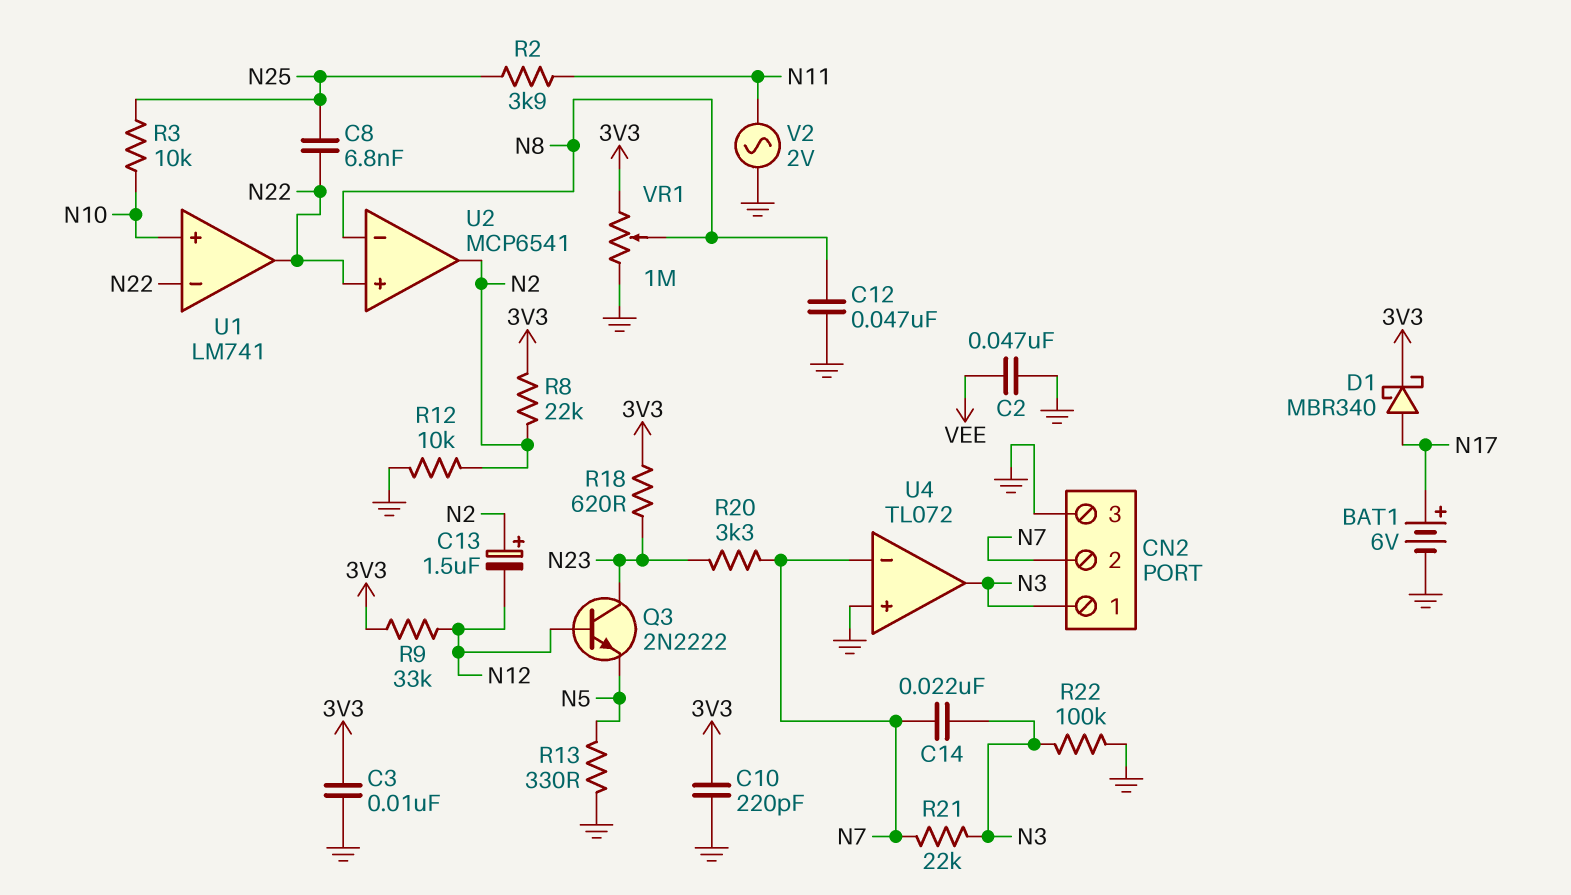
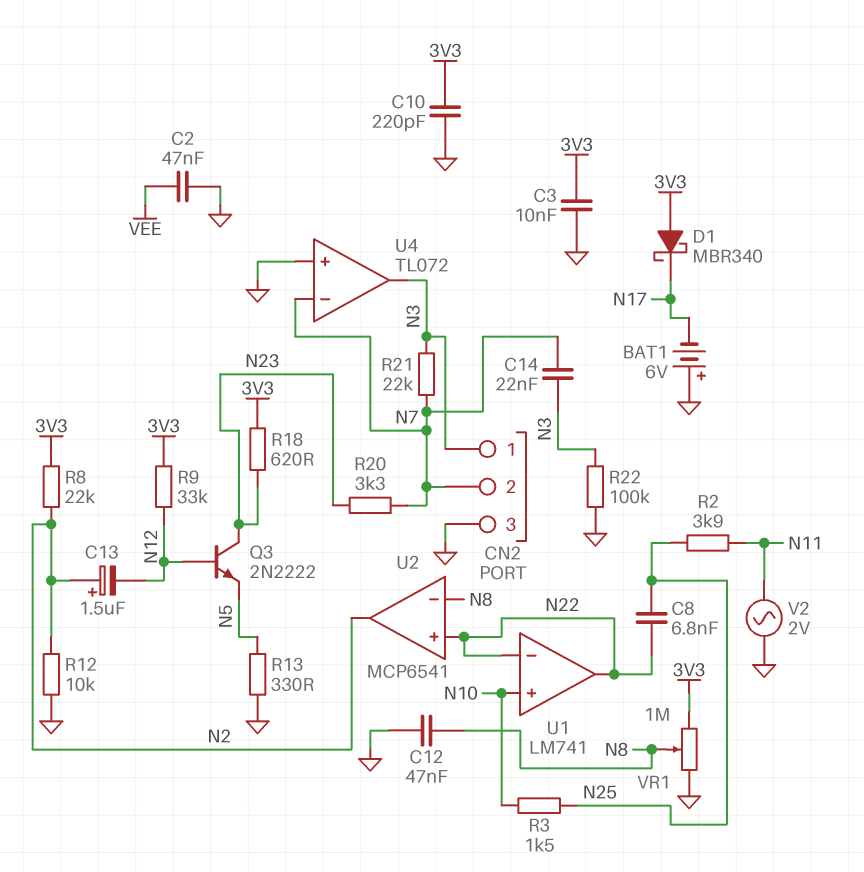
BAT1: 6V (plus N17, minus GND) -> 6V (plus GND, minus N17)
D1: schottky MBR340 (A N17, K 3V3) -> schottky MBR340 (A 3V3, K N17)
R3: 10k (N10, N25) -> 1.5k (N10, N25)

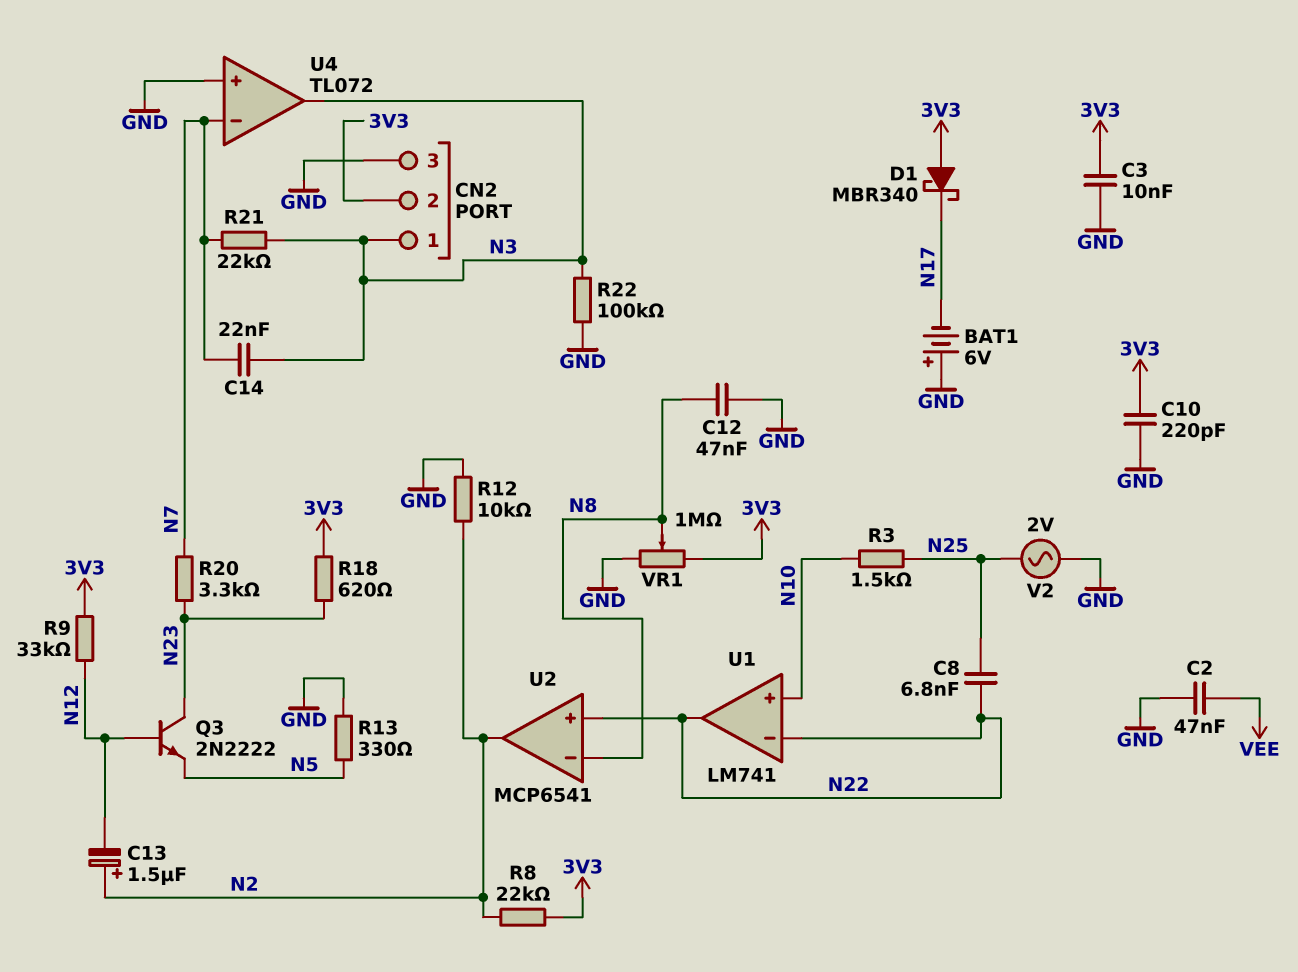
CN2 pin 2: N7 -> 3V3
R2: 3.9k (N11, N25) -> none
V2: AC 2V (GND, N11) -> AC 2V (GND, N25)

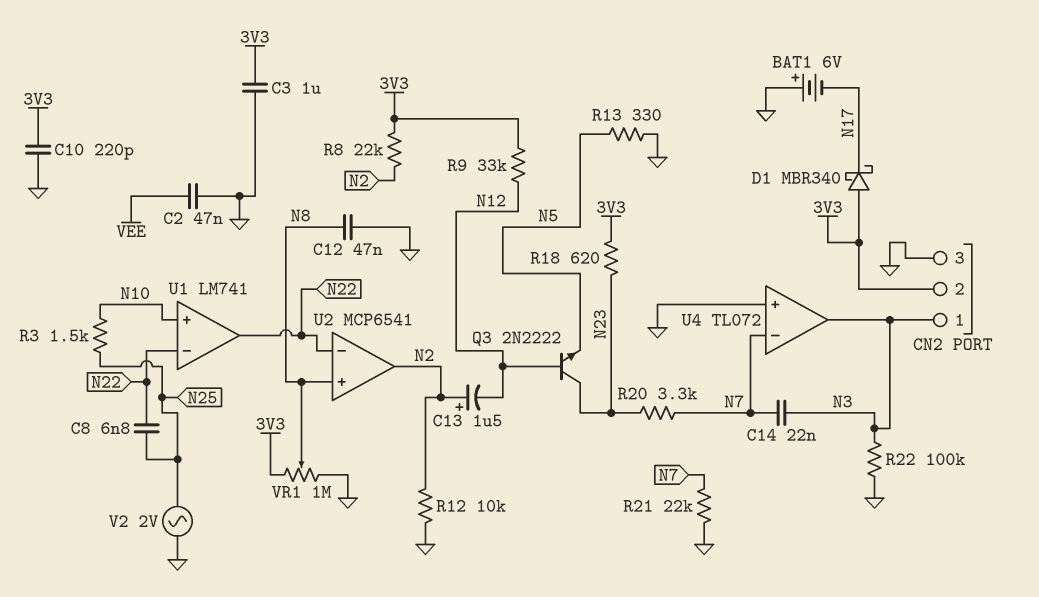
C3: 10nF (3V3, GND) -> 1uF (3V3, GND)
R21: 22k (N3, N7) -> 22k (GND, N7)
U2 pin in+: N22 -> N8
U2 pin in-: N8 -> N22

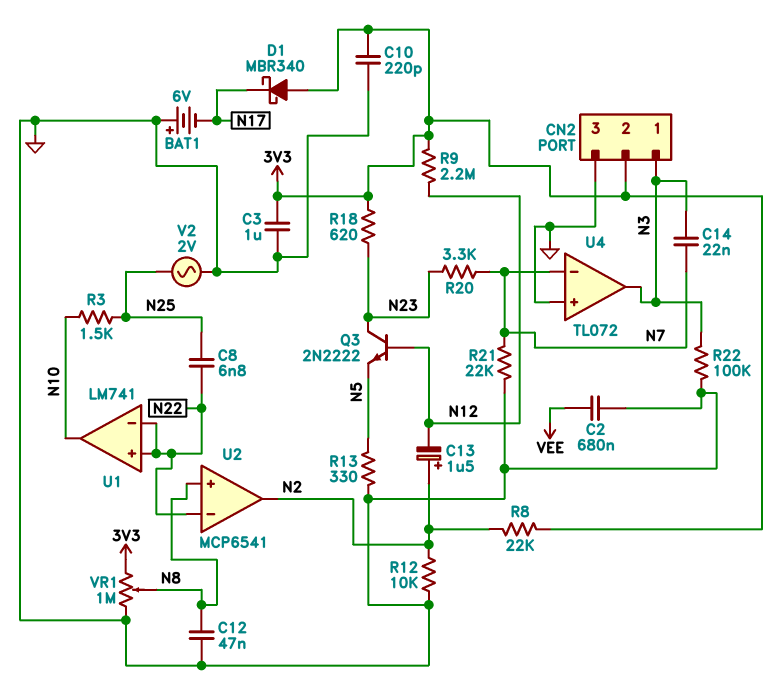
C2: 47nF (GND, VEE) -> 680nF (GND, VEE)
R9: 33k (3V3, N12) -> 2.2M (3V3, N12)
U1 pin in+: N10 -> N22
U1 pin out: N22 -> N10

